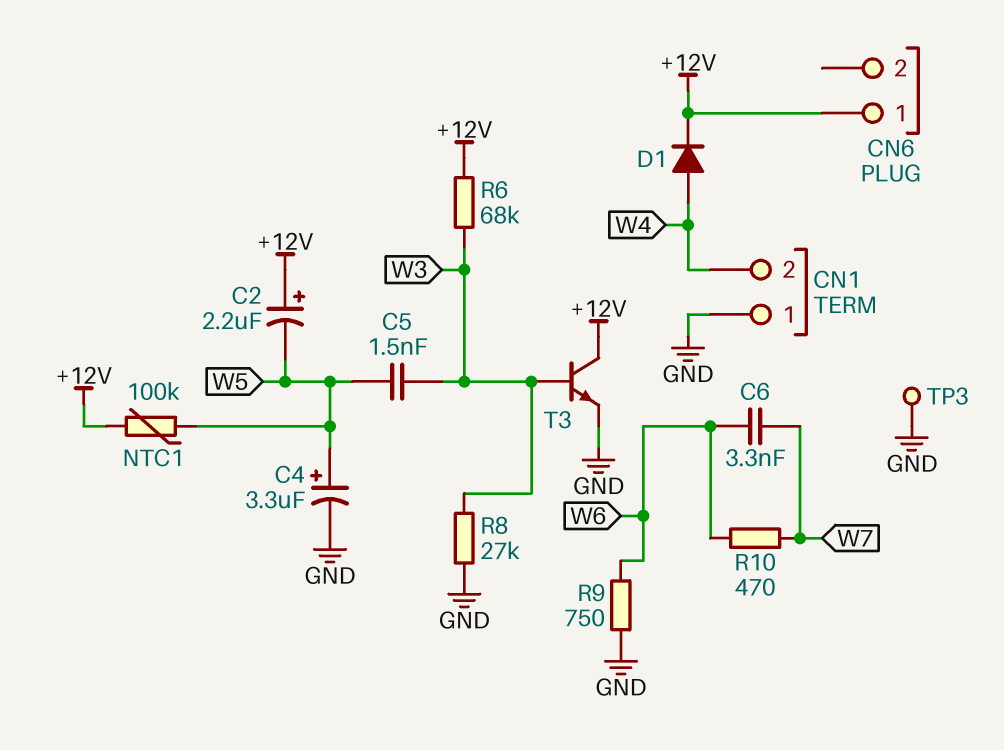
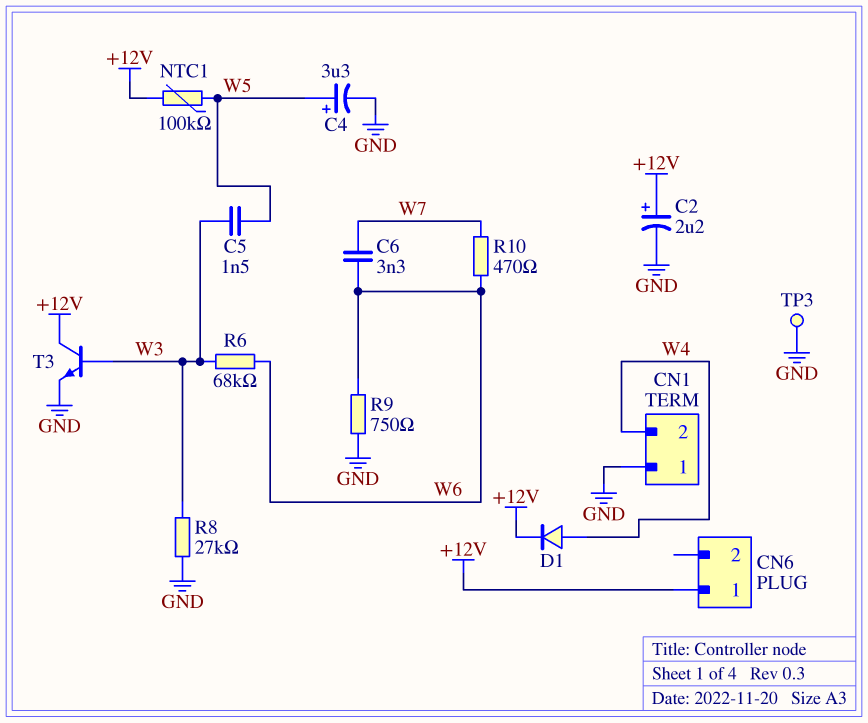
C2: 2.2uF (plus +12V, minus W5) -> 2.2uF (plus +12V, minus GND)
R6: 68k (+12V, W3) -> 68k (W3, W6)

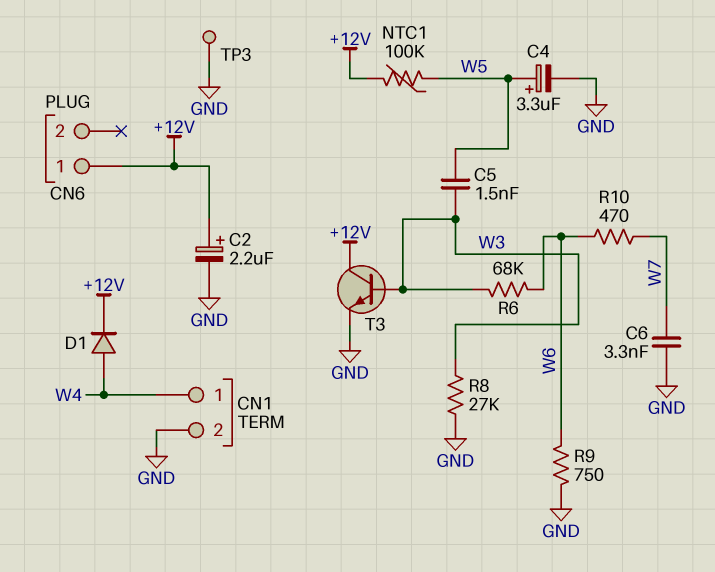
C6: 3.3nF (W6, W7) -> 3.3nF (GND, W7)
CN1 pin 1: GND -> W4
CN1 pin 2: W4 -> GND

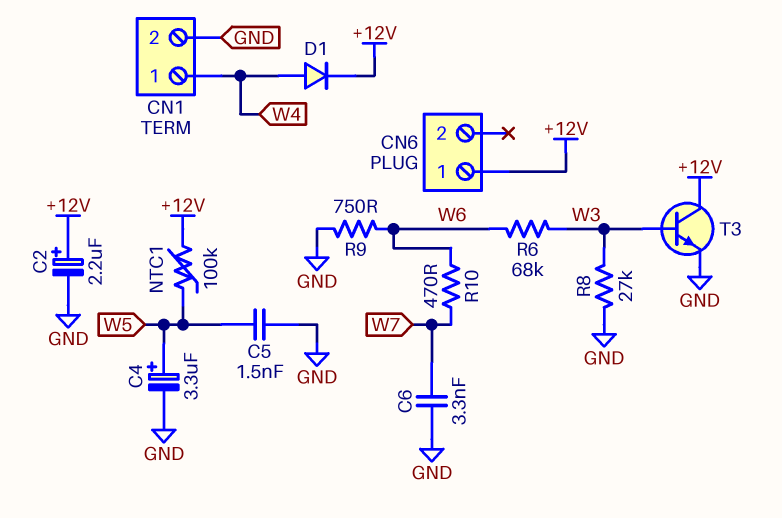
C5: 1.5nF (W3, W5) -> 1.5nF (GND, W5)
TP3: test point (GND) -> none

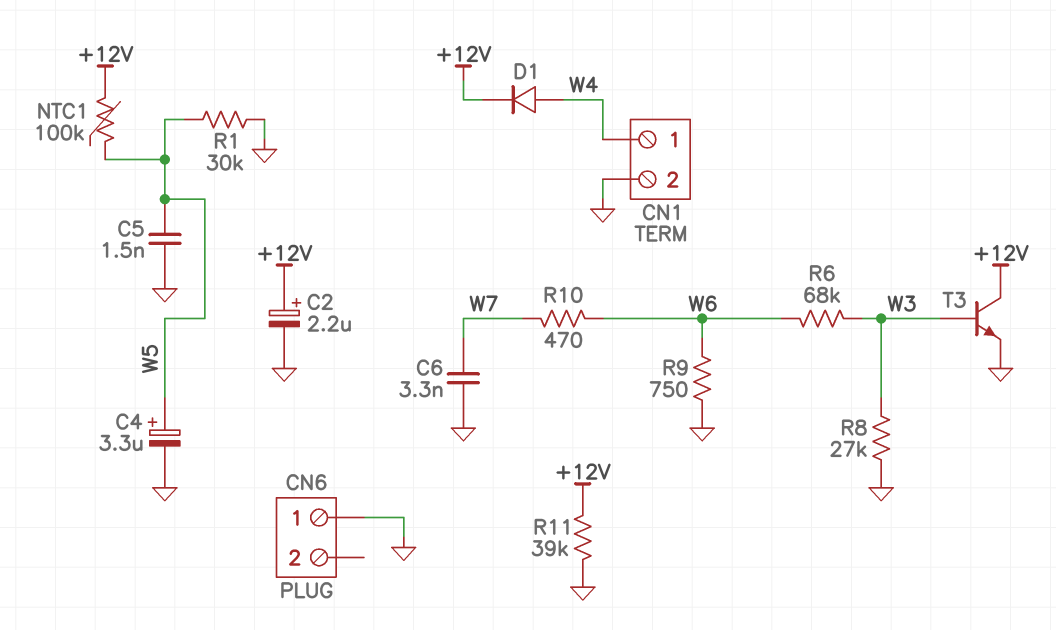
CN6 pin 1: +12V -> GND
R1: none -> 30k (GND, W5)
R11: none -> 39k (+12V, GND)

